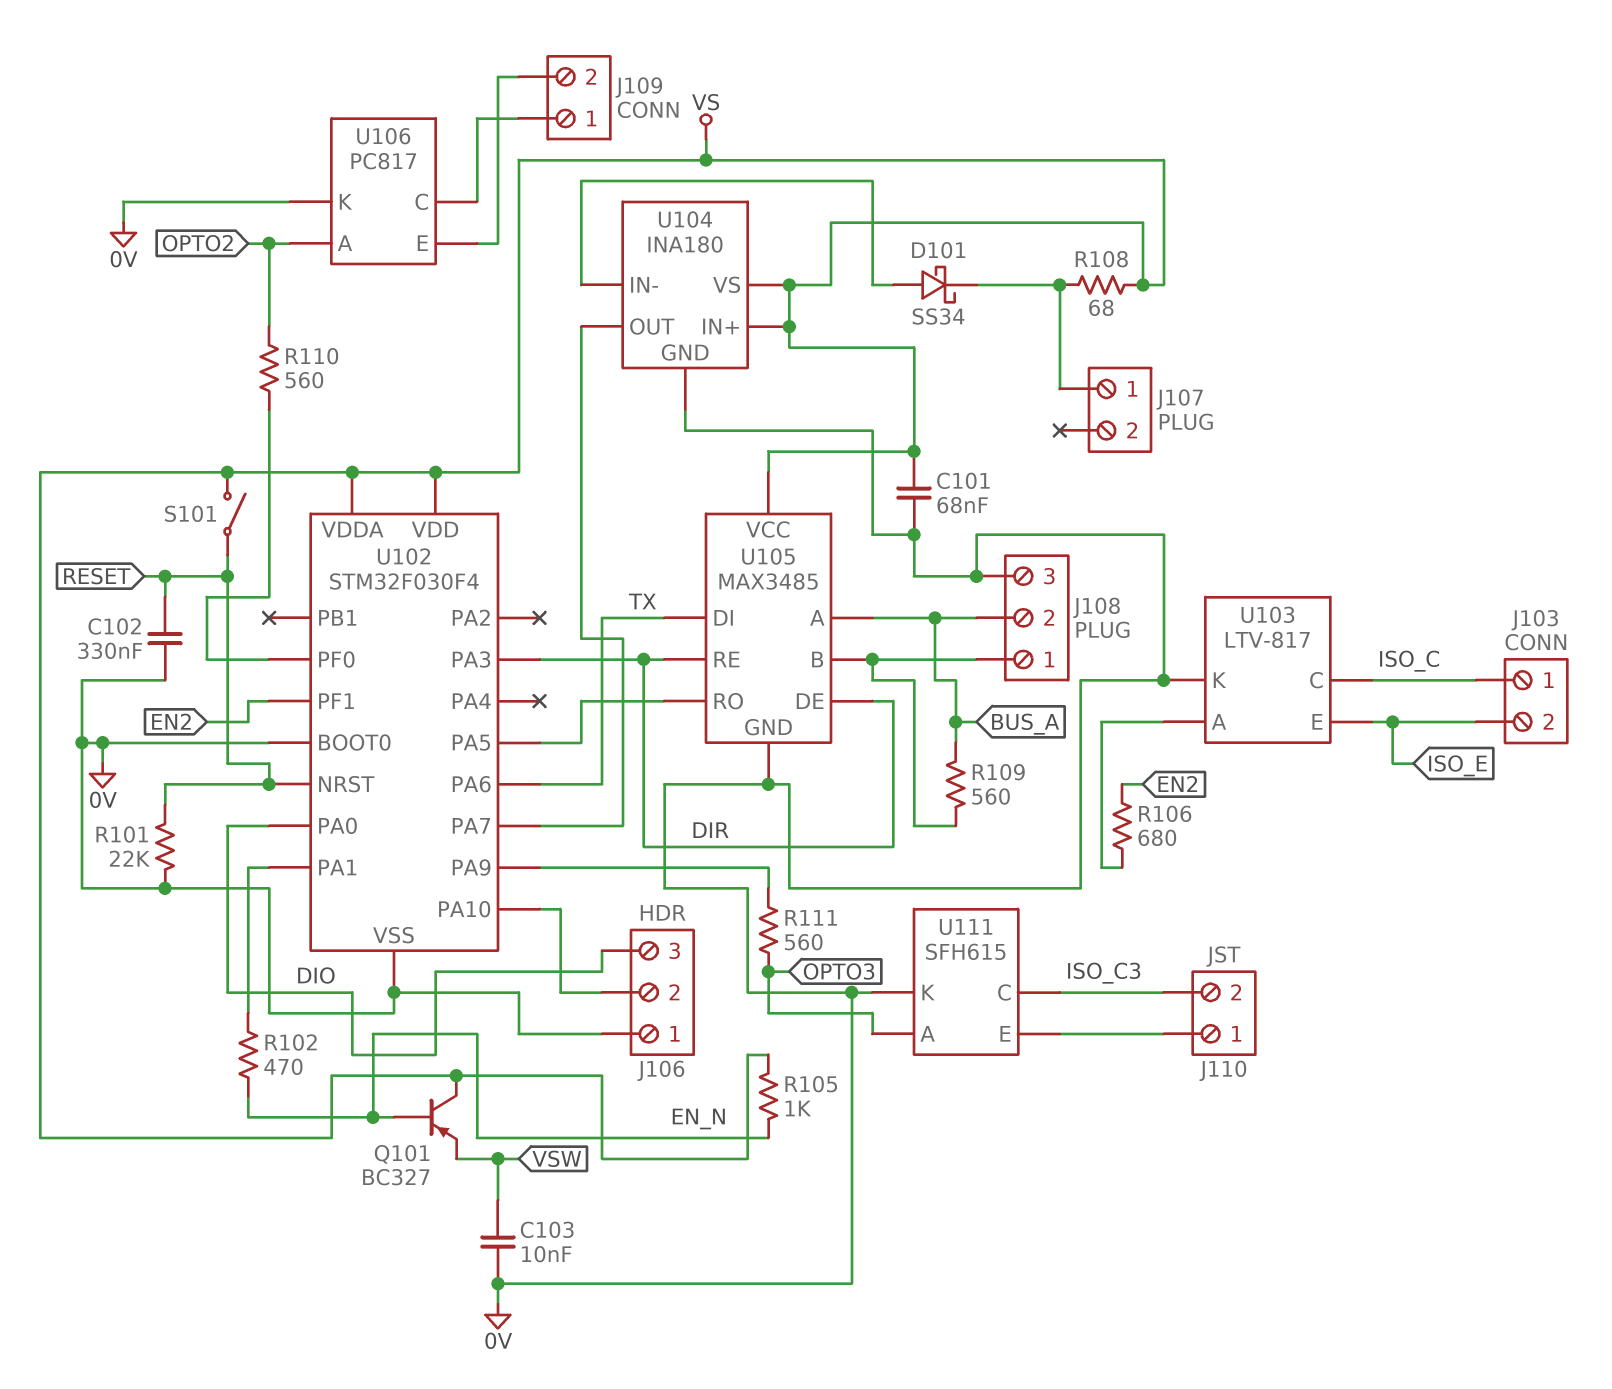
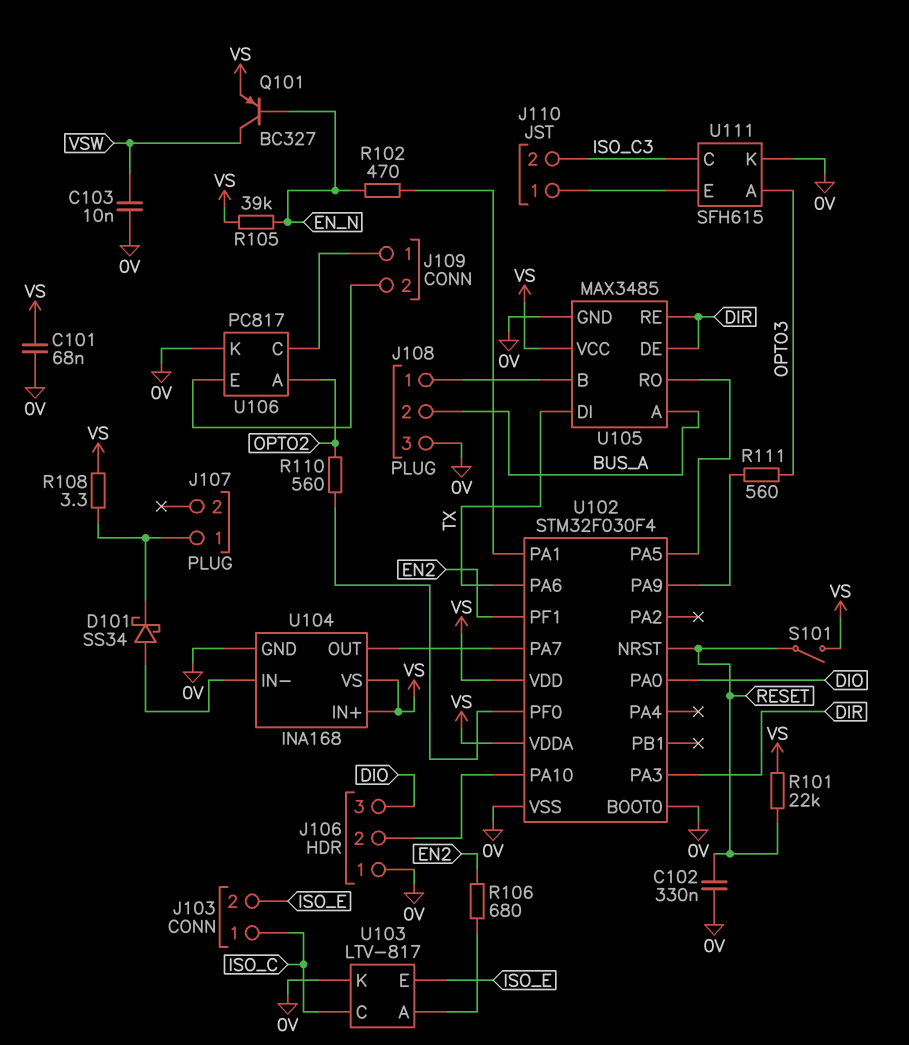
Q101: PNP BC327 (B EN_N, C VS, E VSW) -> PNP BC327 (B EN_N, C VSW, E VS)
R101: 22k (0V, RESET) -> 22k (RESET, VS)
R105: 1k (EN_N, VS) -> 39k (EN_N, VS)
R108: 68 (J107/1, VS) -> 3.3 (J107/1, VS)
R109: 560 (BUS_A, J108/1) -> none
U104: INA180 -> INA168

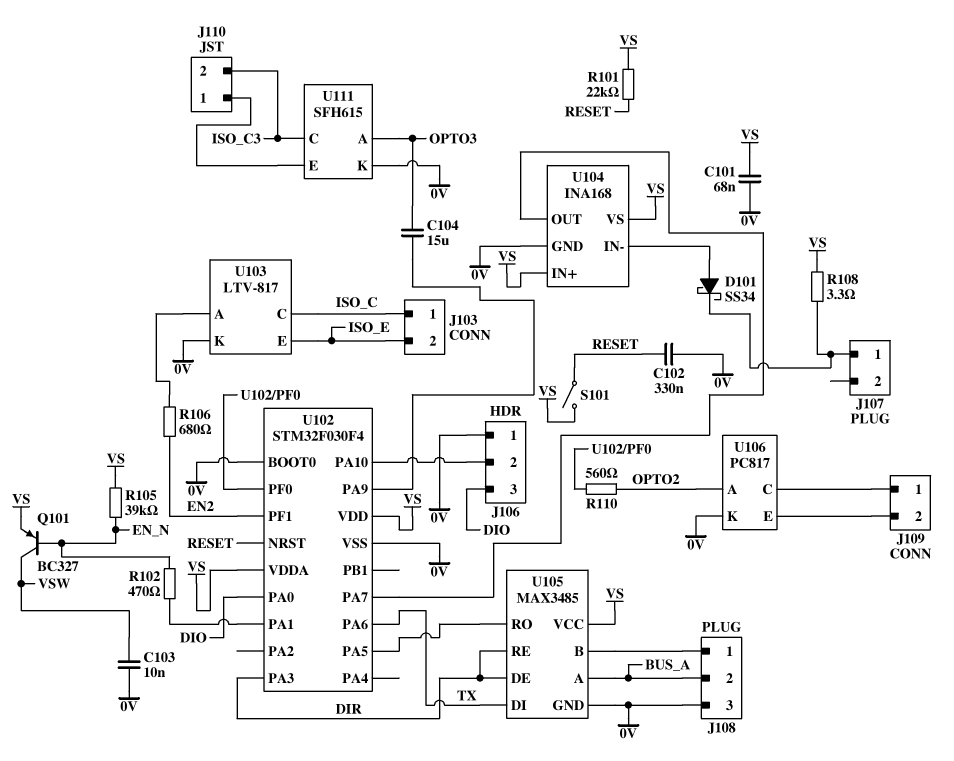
C104: none -> 15uF (OPTO3, U102/PA9)
R111: 560 (OPTO3, U102/PA9) -> none

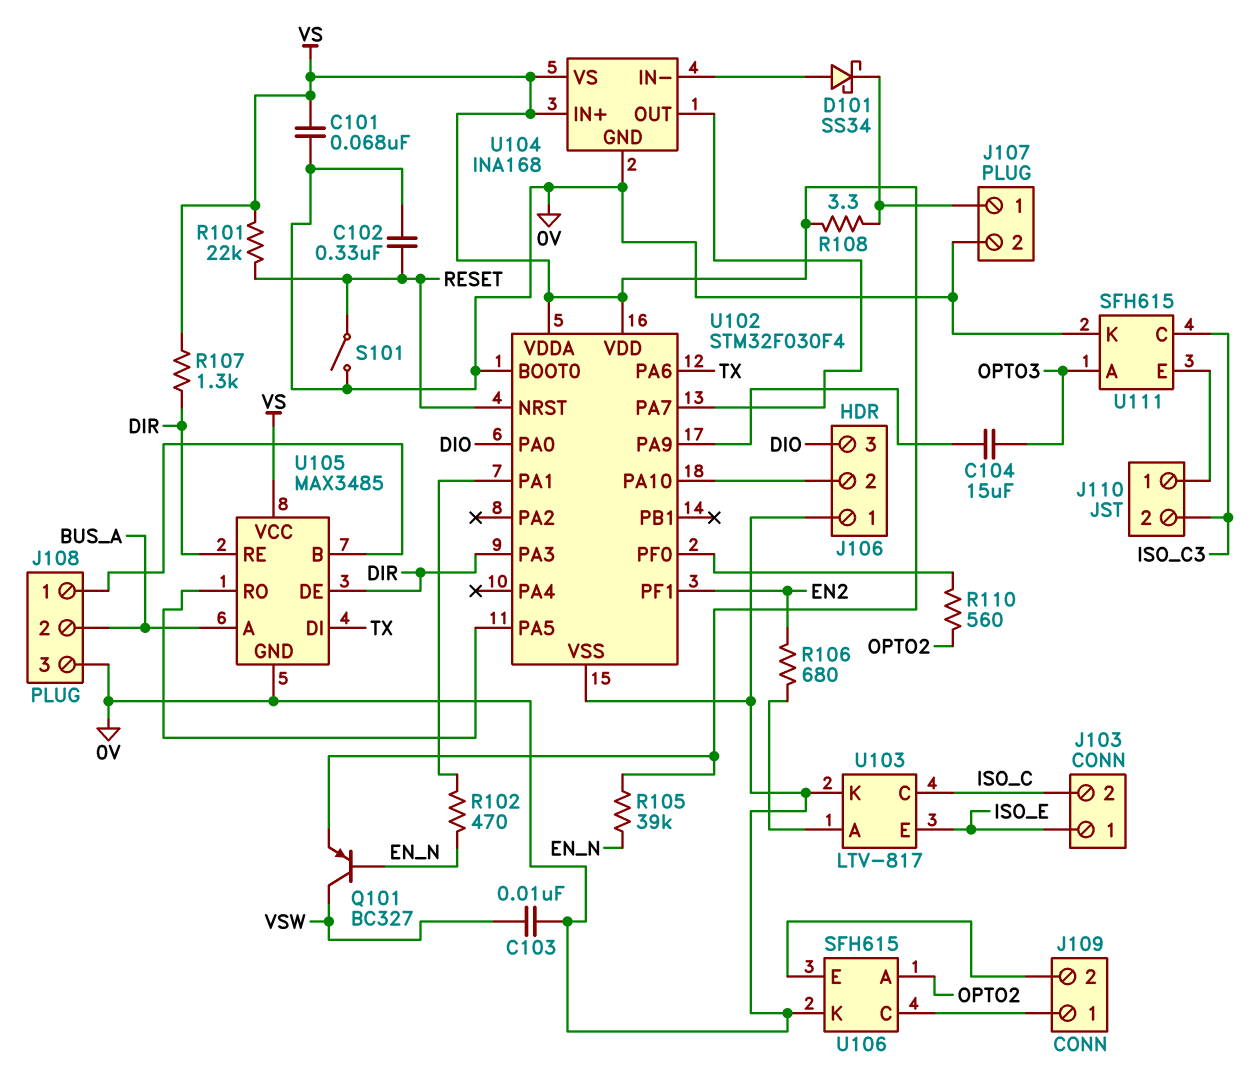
J103 pin 1: ISO_C -> ISO_E
J103 pin 2: ISO_E -> ISO_C
J107 pin 2: none -> 0V
R107: none -> 1.3k (DIR, VS)
S101: switch (RESET, VS) -> switch (0V, RESET)
U106: PC817 -> SFH615

